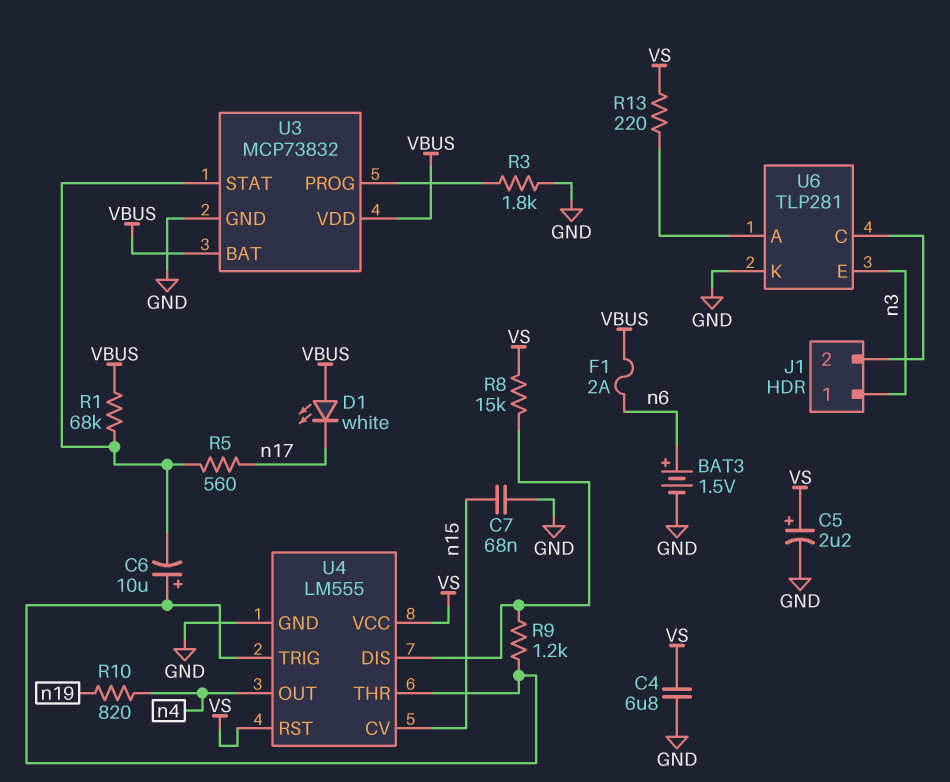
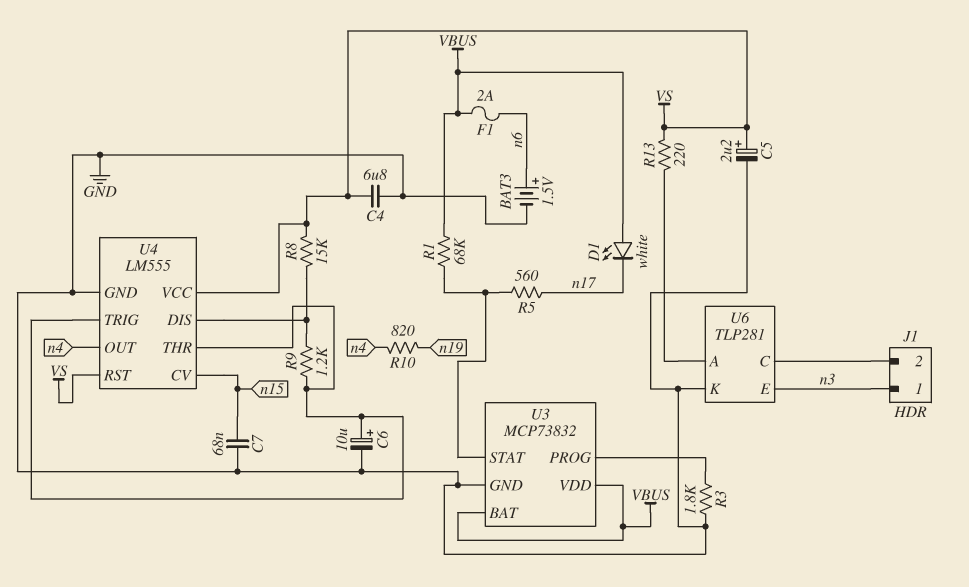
C6: 10uF (plus U4/THR, minus U3/STAT) -> 10uF (plus U4/THR, minus GND)

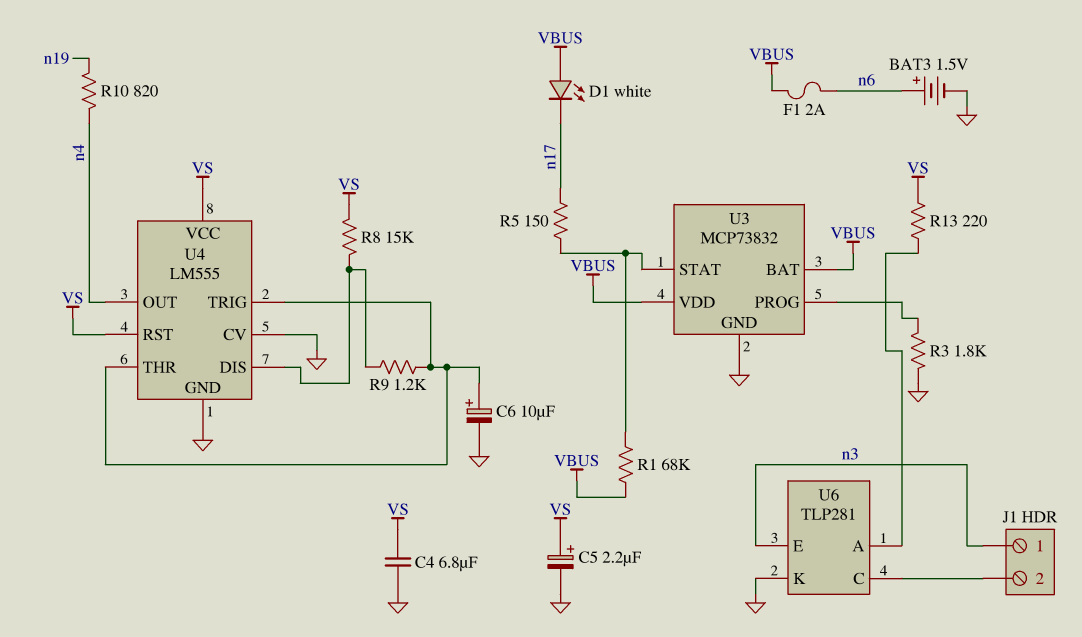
C7: 68nF (GND, n15) -> none
R5: 560 (U3/STAT, n17) -> 150 (U3/STAT, n17)
U4 pin CV: n15 -> GND

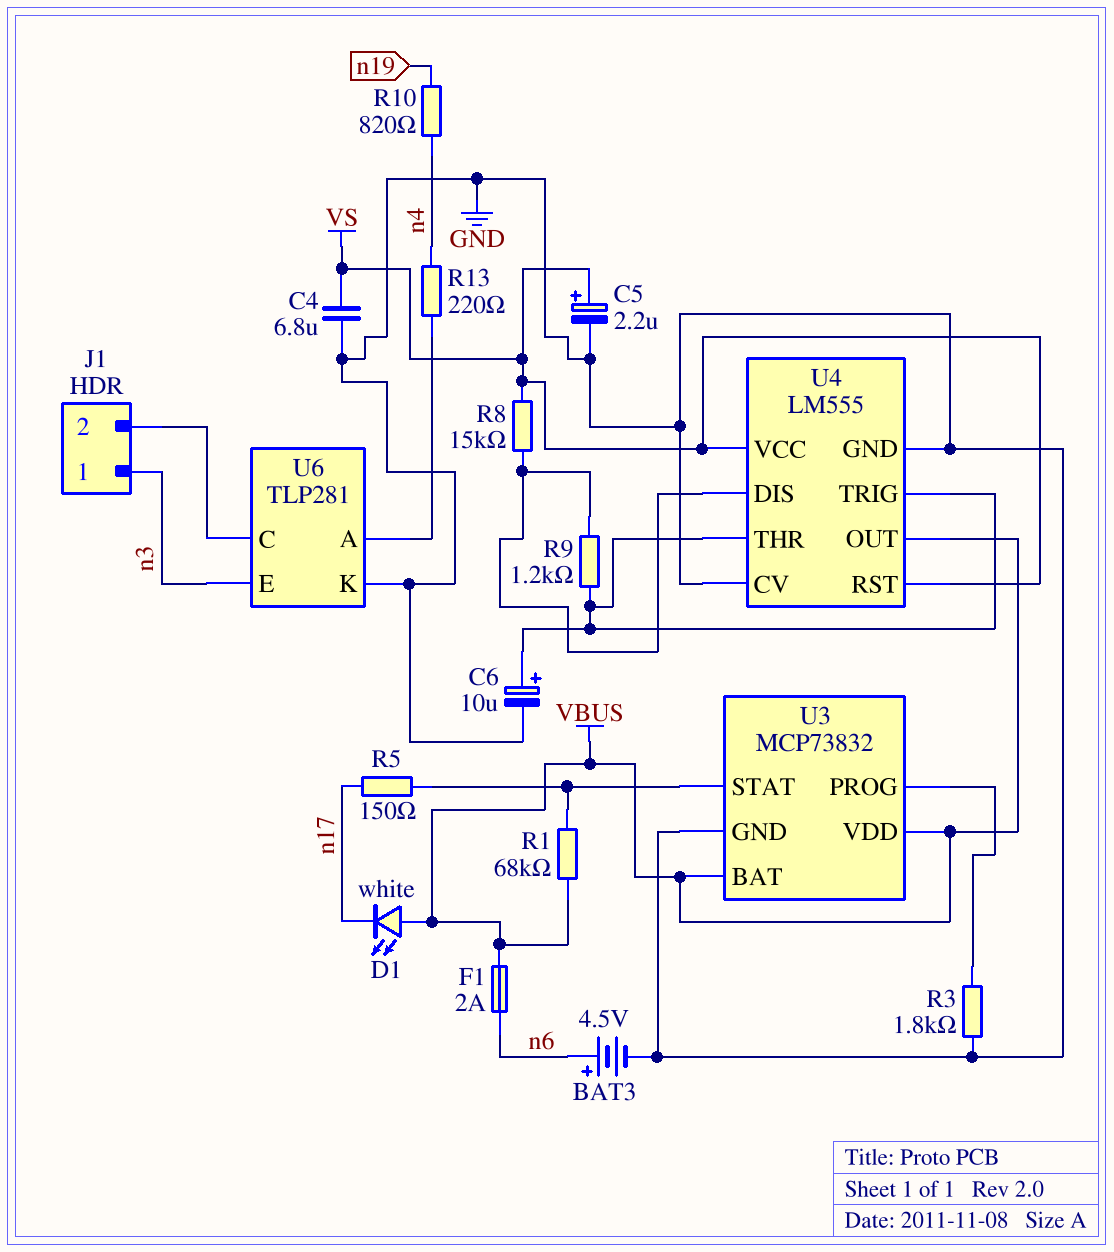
BAT3: 1.5V (plus n6, minus GND) -> 4.5V (plus n6, minus GND)
R13: 220 (U6/A, VS) -> 220 (U6/A, n4)
U4 pin OUT: n4 -> VBUS

